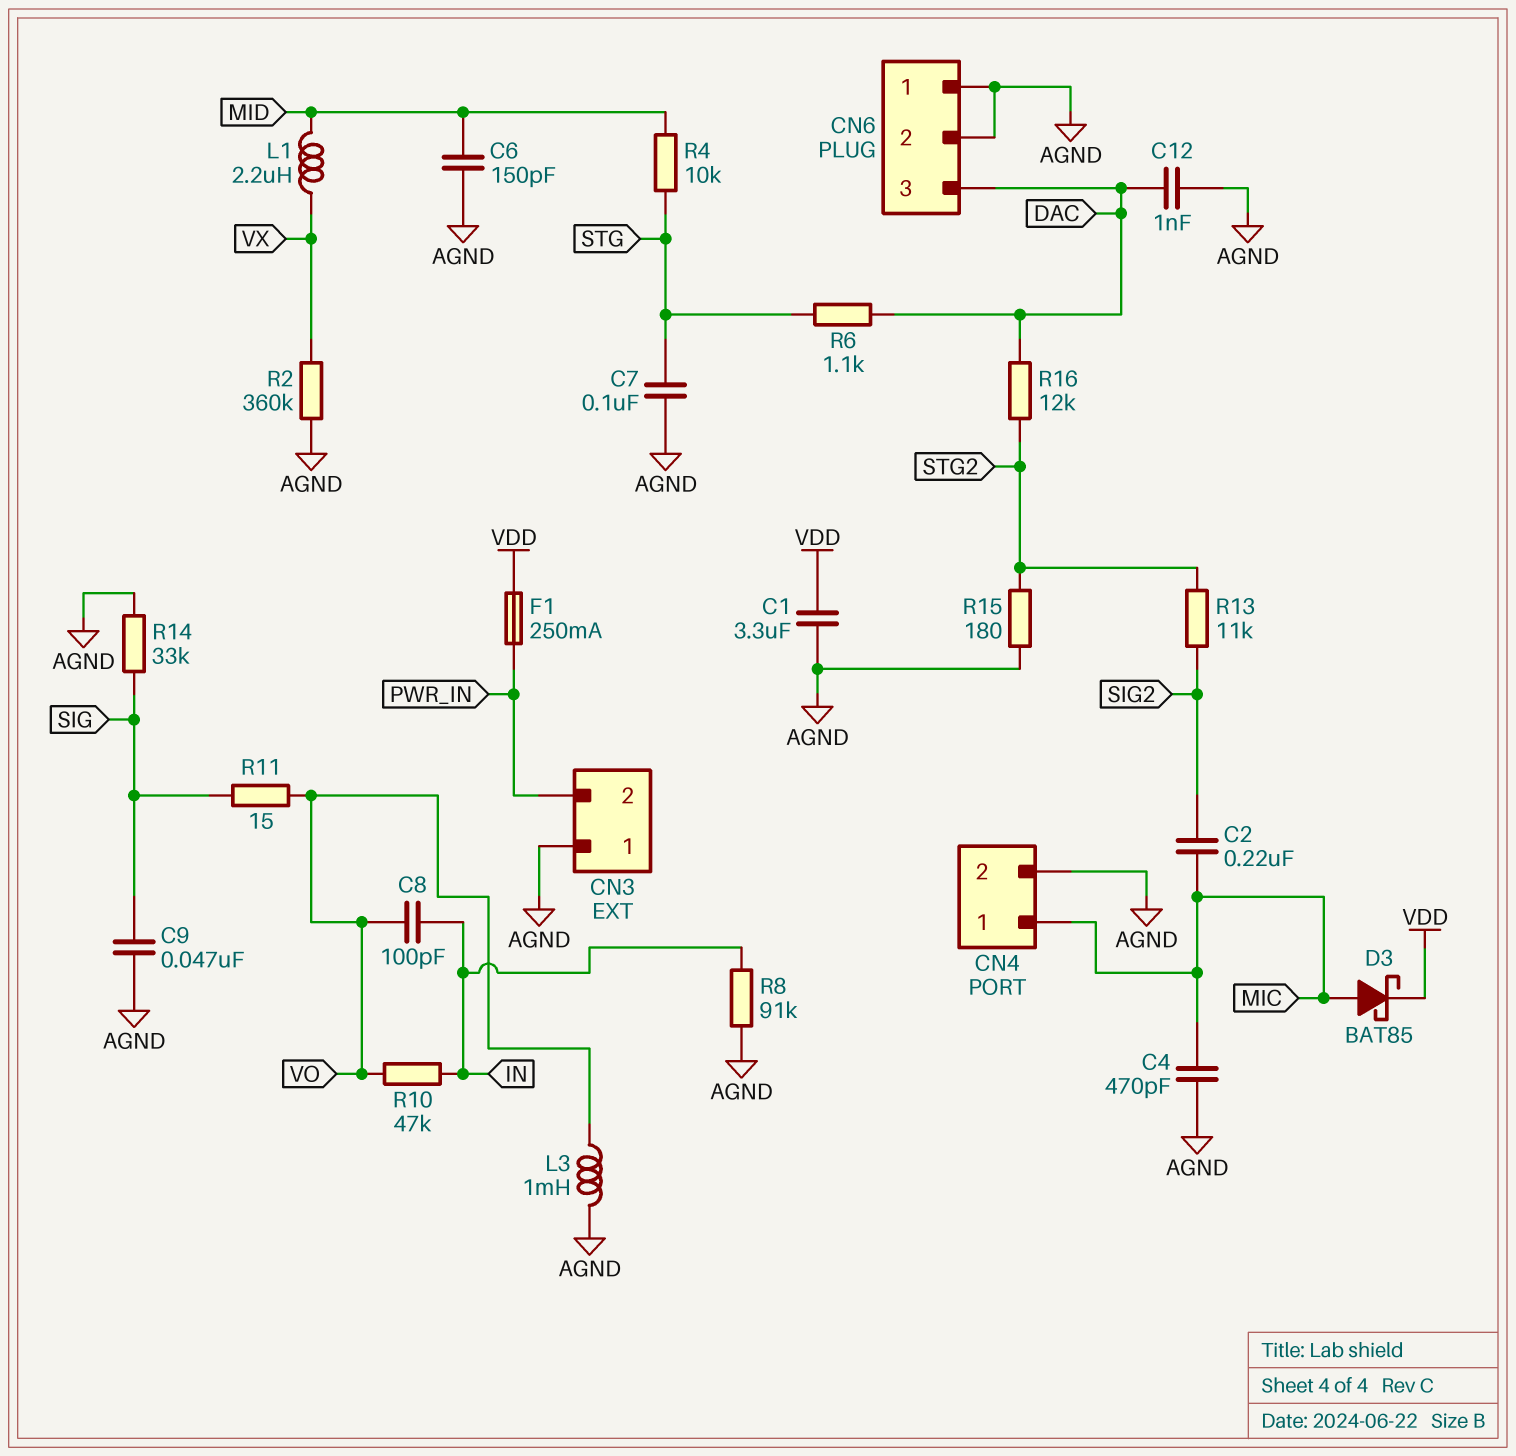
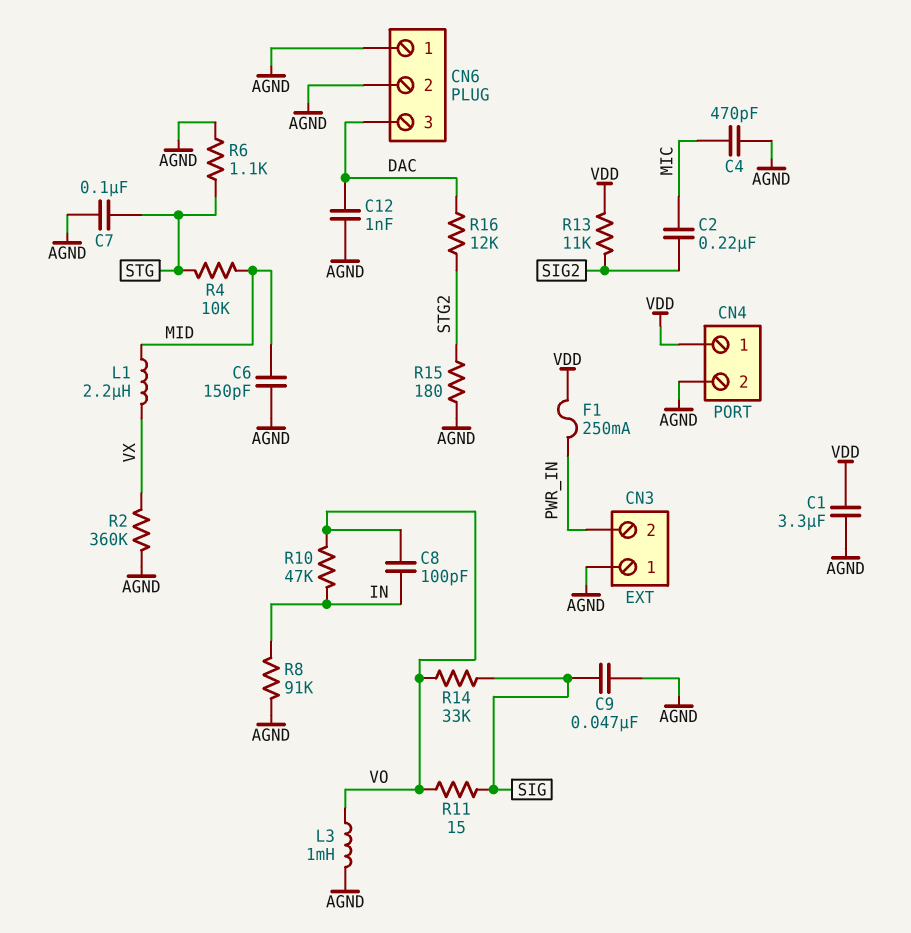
CN4 pin 1: MIC -> VDD
D3: schottky BAT85 (A MIC, K VDD) -> none
R6: 1.1k (DAC, STG) -> 1.1k (AGND, STG)
R13: 11k (SIG2, STG2) -> 11k (SIG2, VDD)
R14: 33k (AGND, SIG) -> 33k (SIG, VO)

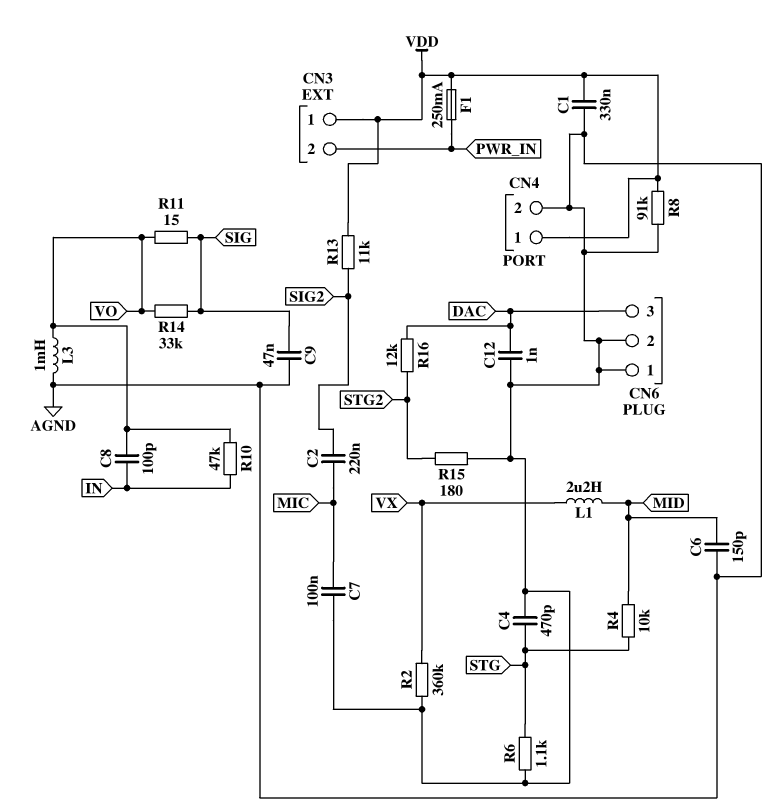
C1: 3.3uF (AGND, VDD) -> 330nF (AGND, VDD)
C4: 470pF (AGND, MIC) -> 470pF (AGND, STG)
C7: 100nF (AGND, STG) -> 100nF (AGND, MIC)
CN3 pin 1: AGND -> VDD
R8: 91k (AGND, IN) -> 91k (AGND, VDD)

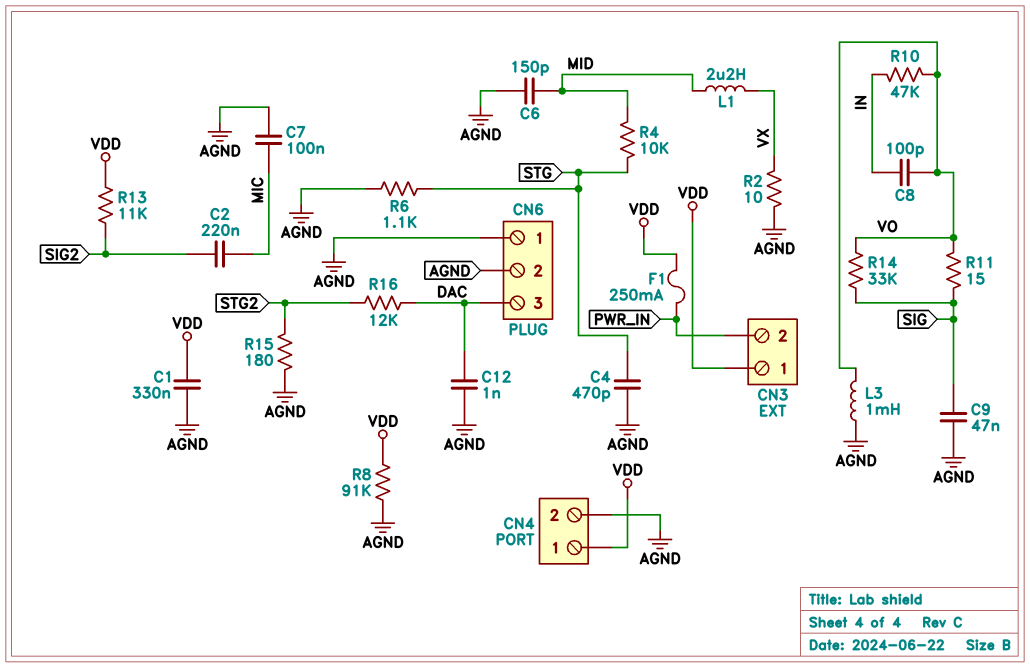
R2: 360k (AGND, VX) -> 10 (AGND, VX)

